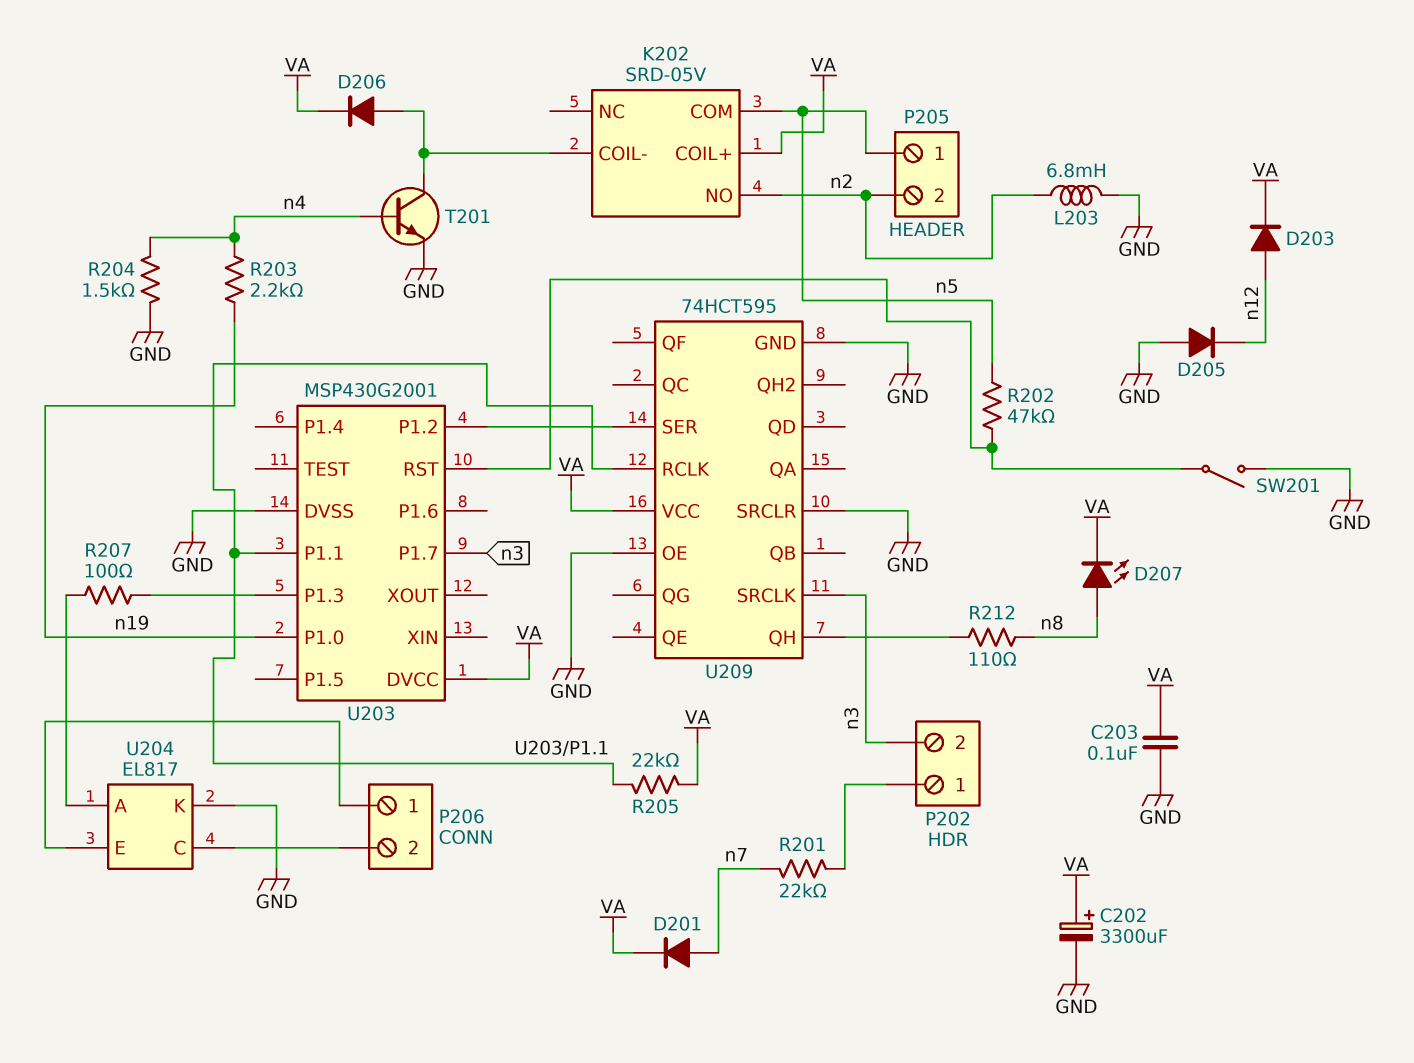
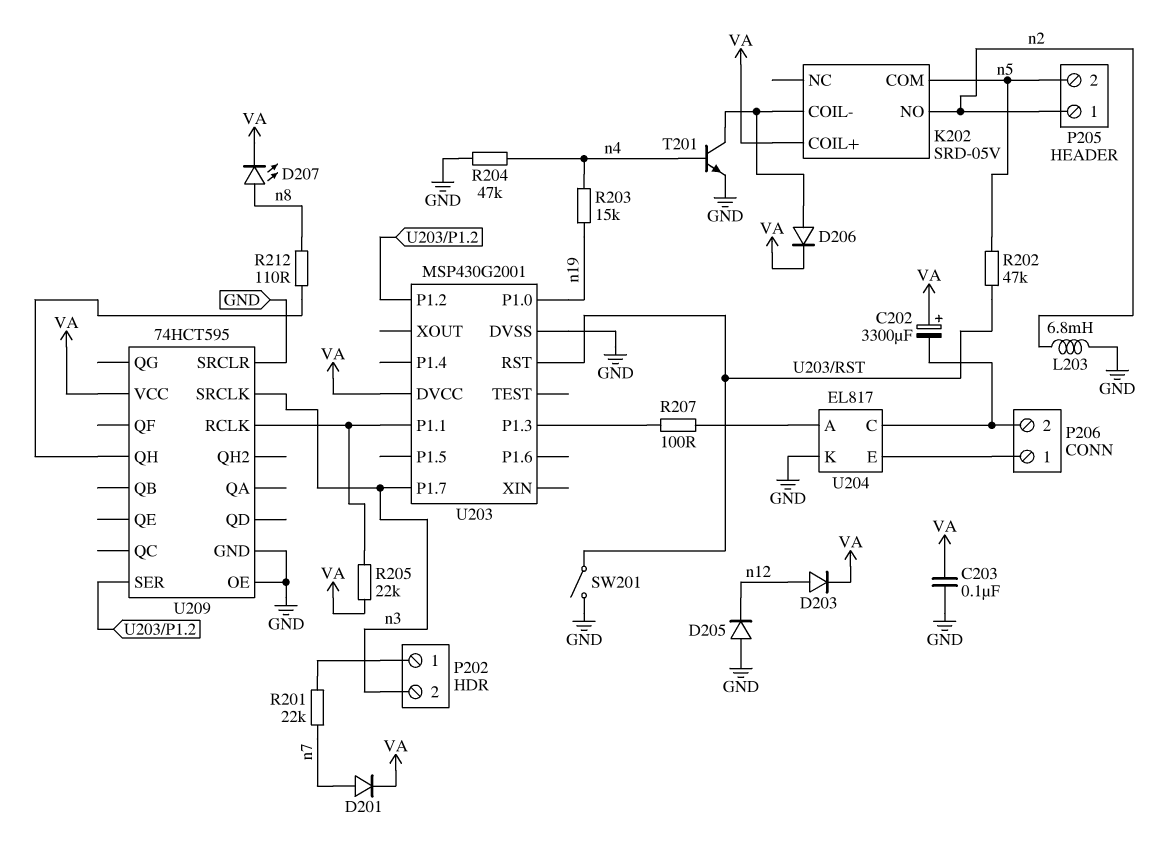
C202: 3300uF (plus VA, minus GND) -> 3300uF (plus VA, minus P206/2)
P205 pin 1: n5 -> n2
P205 pin 2: n2 -> n5
R203: 2.2k (n4, n19) -> 15k (n4, n19)
R204: 1.5k (GND, n4) -> 47k (GND, n4)

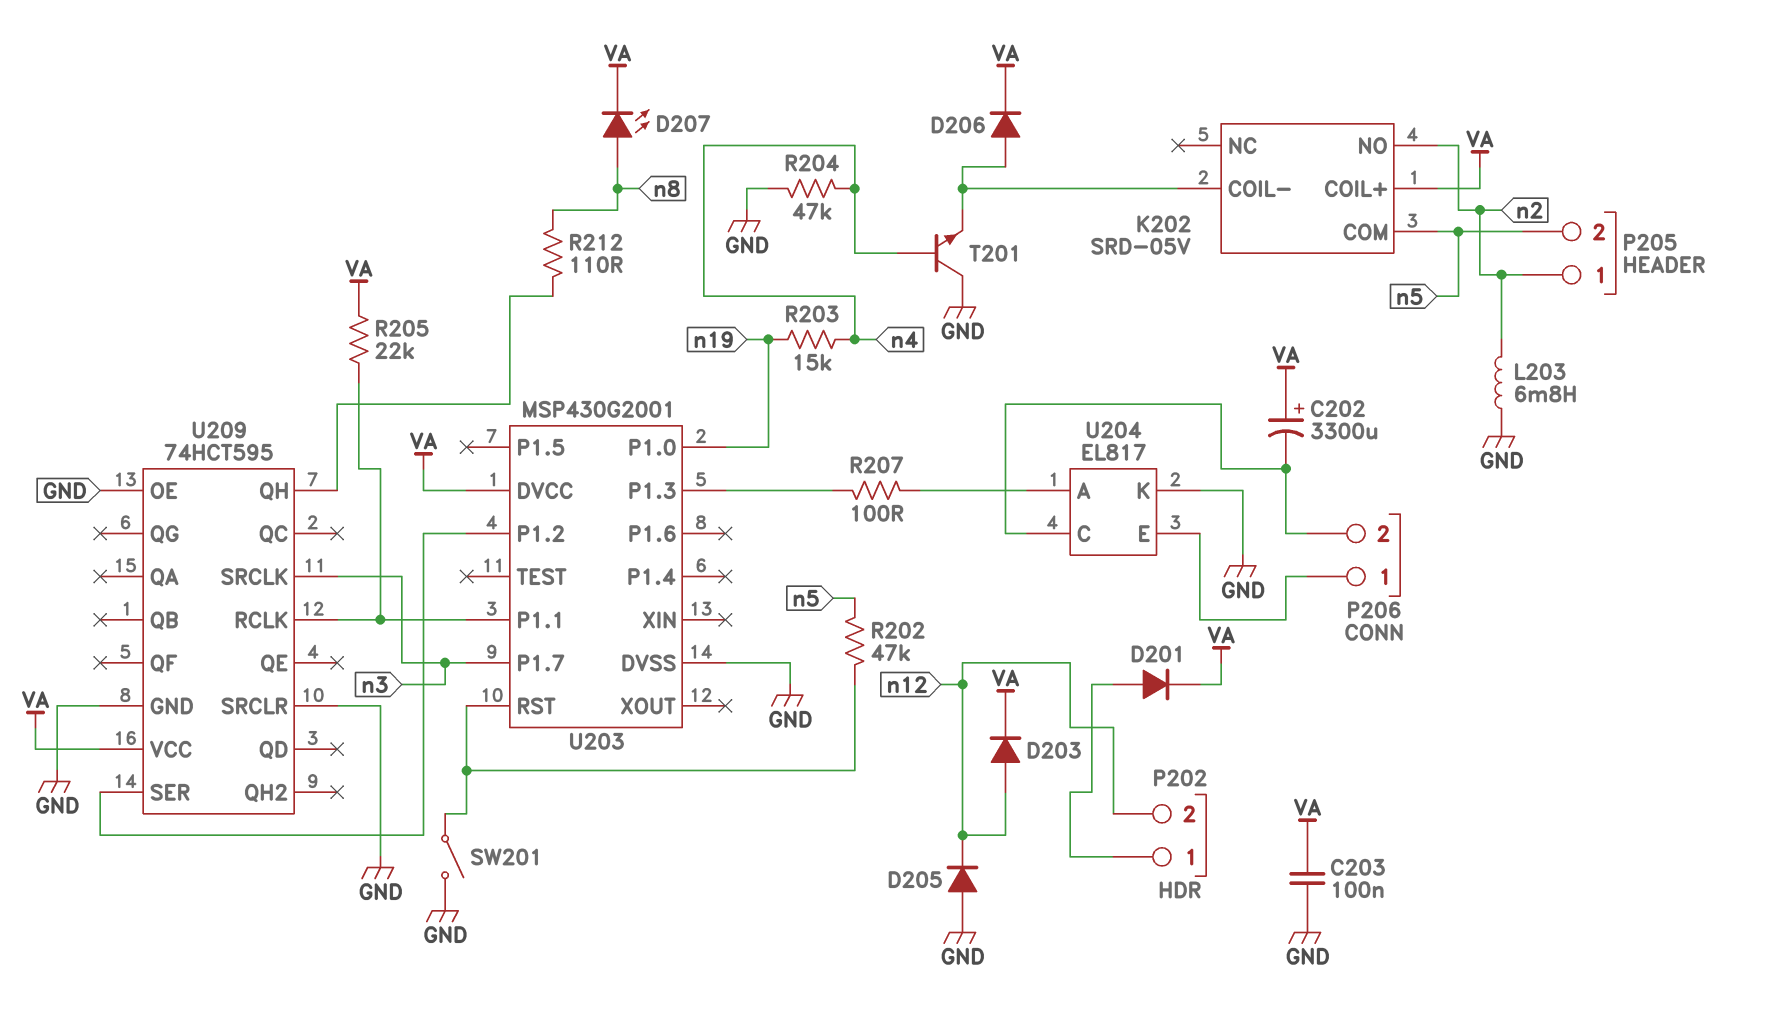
D201: diode (A n7, K VA) -> diode (A P202/1, K VA)
P202 pin 2: n3 -> n12
R201: 22k (P202/1, n7) -> none
T201: NPN (B n4, C K202/COIL-, E GND) -> NPN (B n4, C GND, E K202/COIL-)

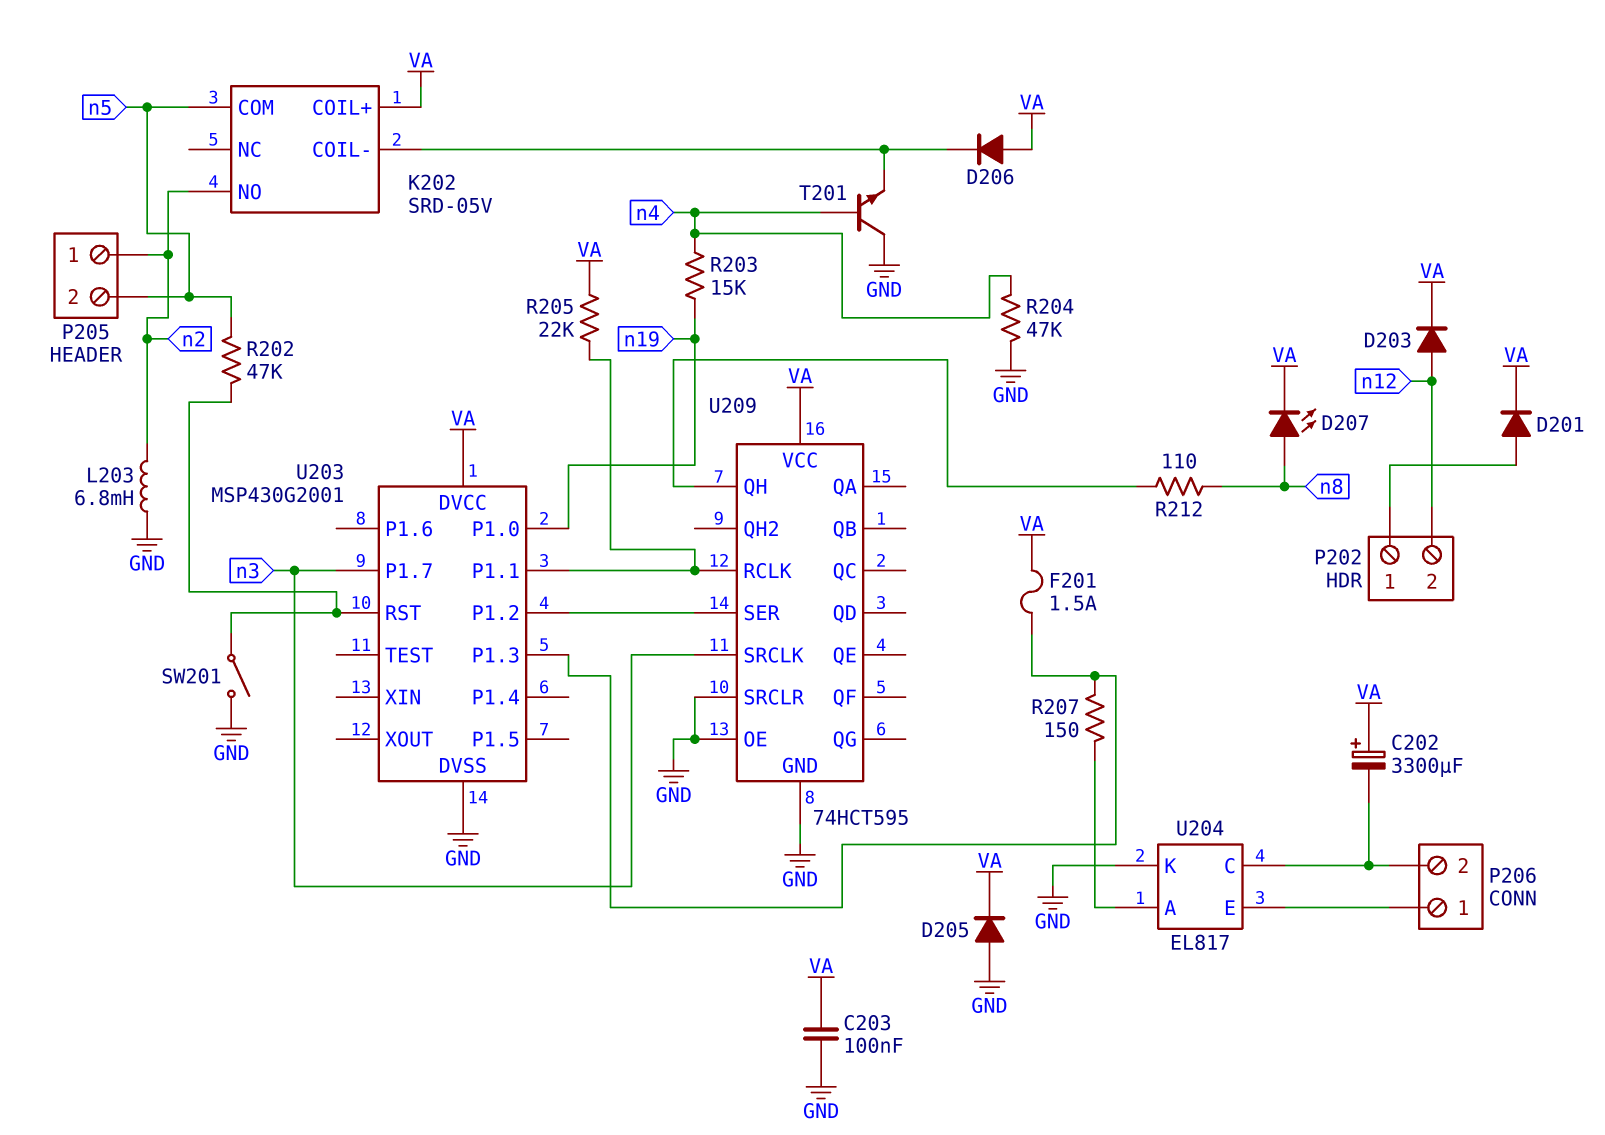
D205: diode (A GND, K n12) -> diode (A GND, K VA)
D206: diode (A K202/COIL-, K VA) -> diode (A VA, K K202/COIL-)
F201: none -> 1.5A (U203/P1.3, VA)
R207: 100 (U203/P1.3, U204/A) -> 150 (U203/P1.3, U204/A)

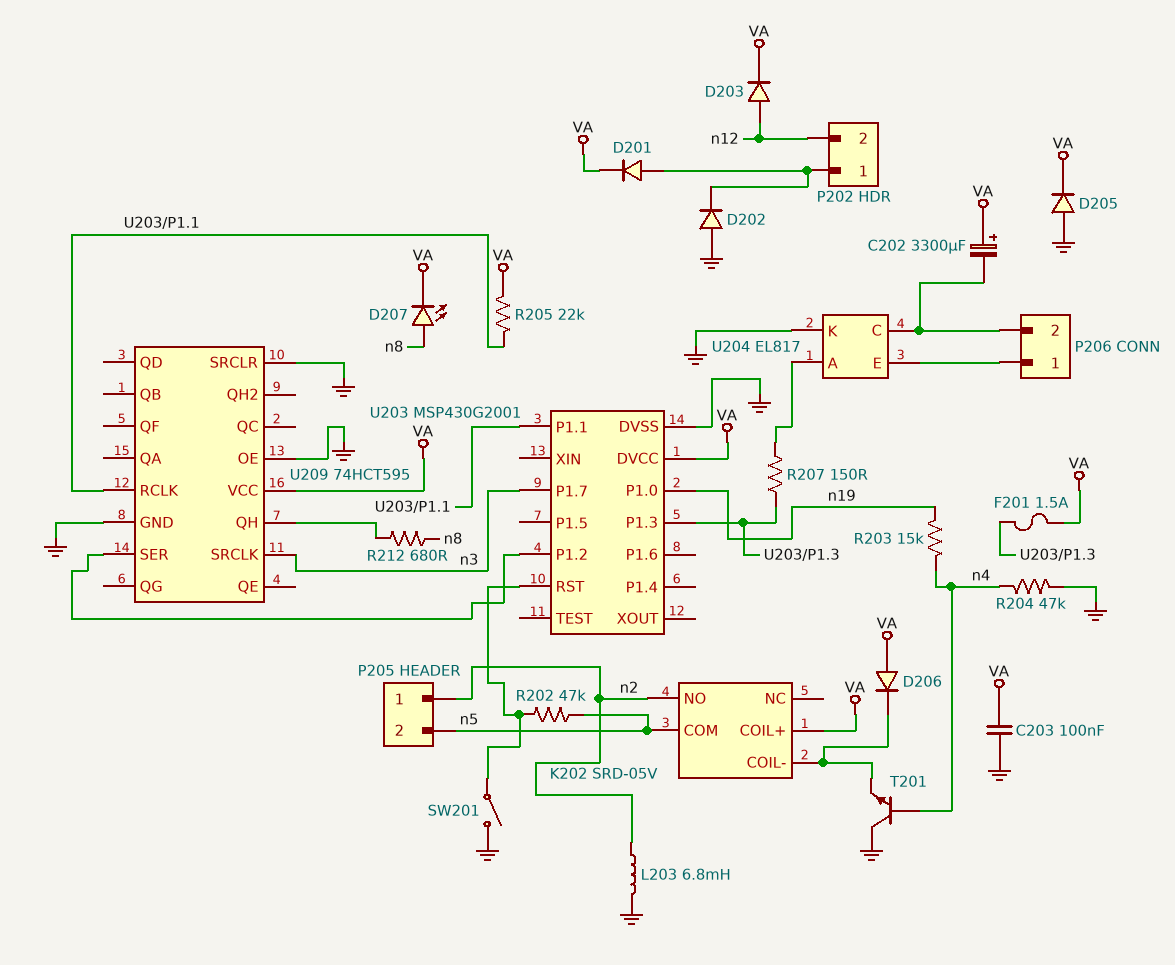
D202: none -> diode (A GND, K P202/1)
R212: 110 (U209/QH, n8) -> 680 (U209/QH, n8)

